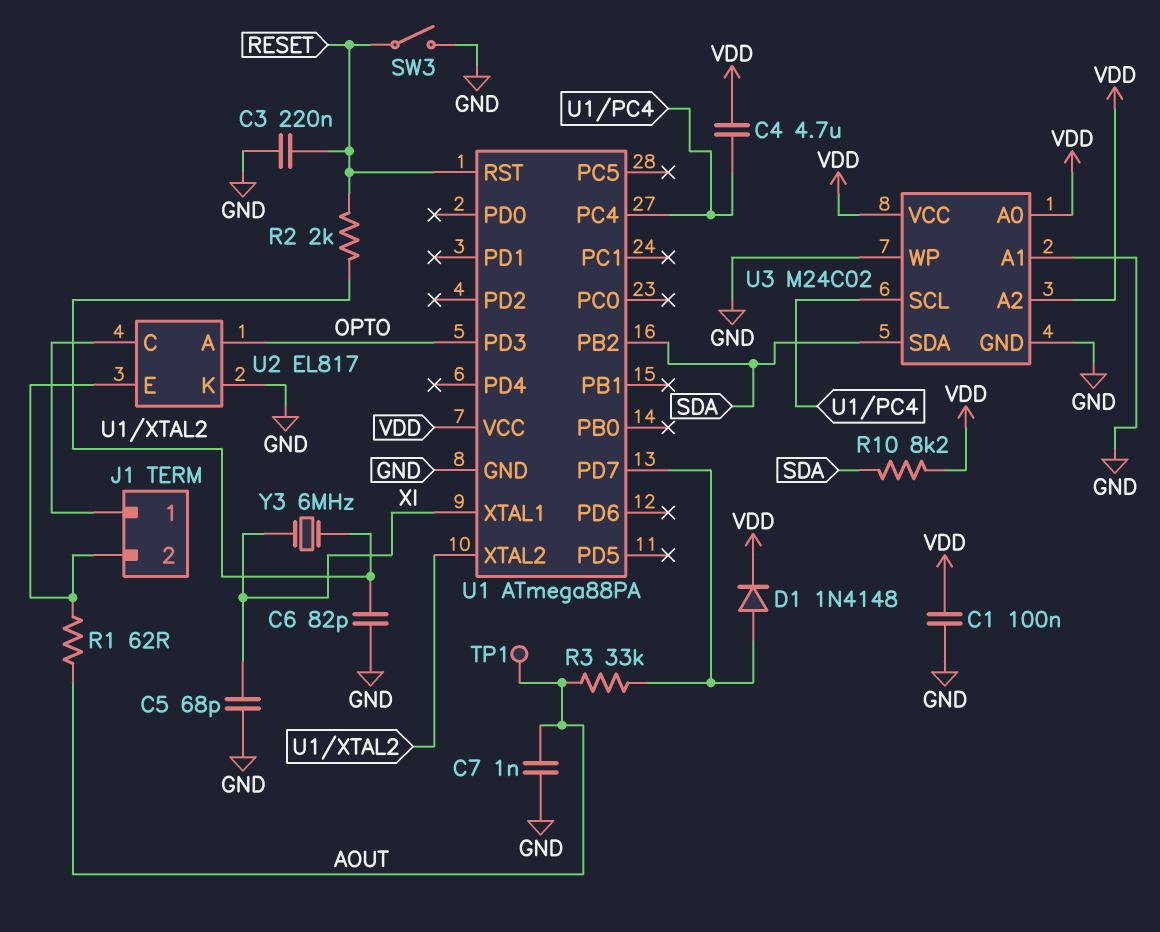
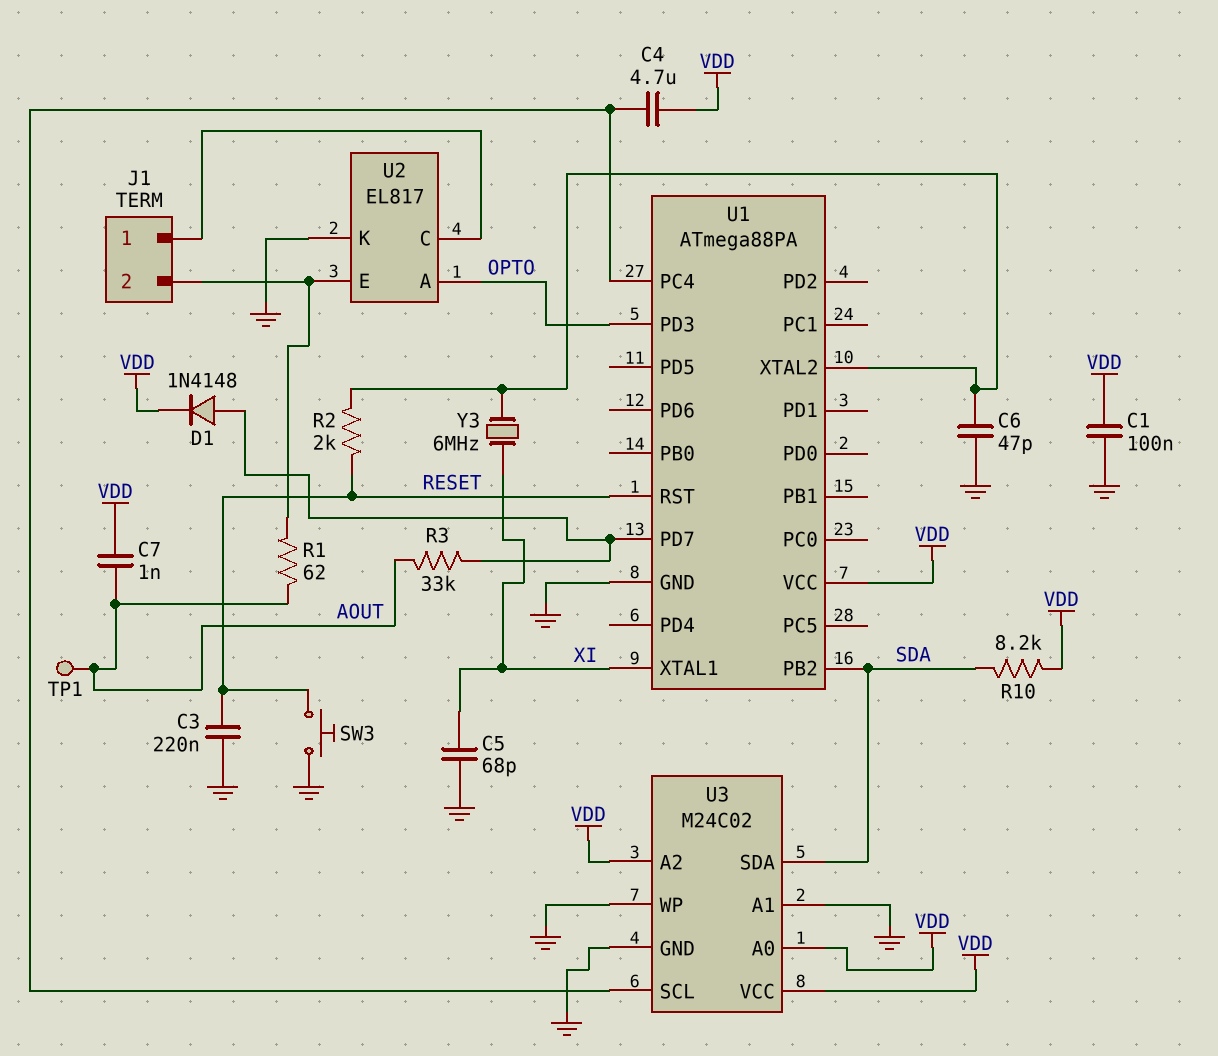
C6: 82pF (GND, U1/XTAL2) -> 47pF (GND, U1/XTAL2)
C7: 1nF (AOUT, GND) -> 1nF (AOUT, VDD)
SW3: switch (GND, RESET) -> button (GND, RESET)

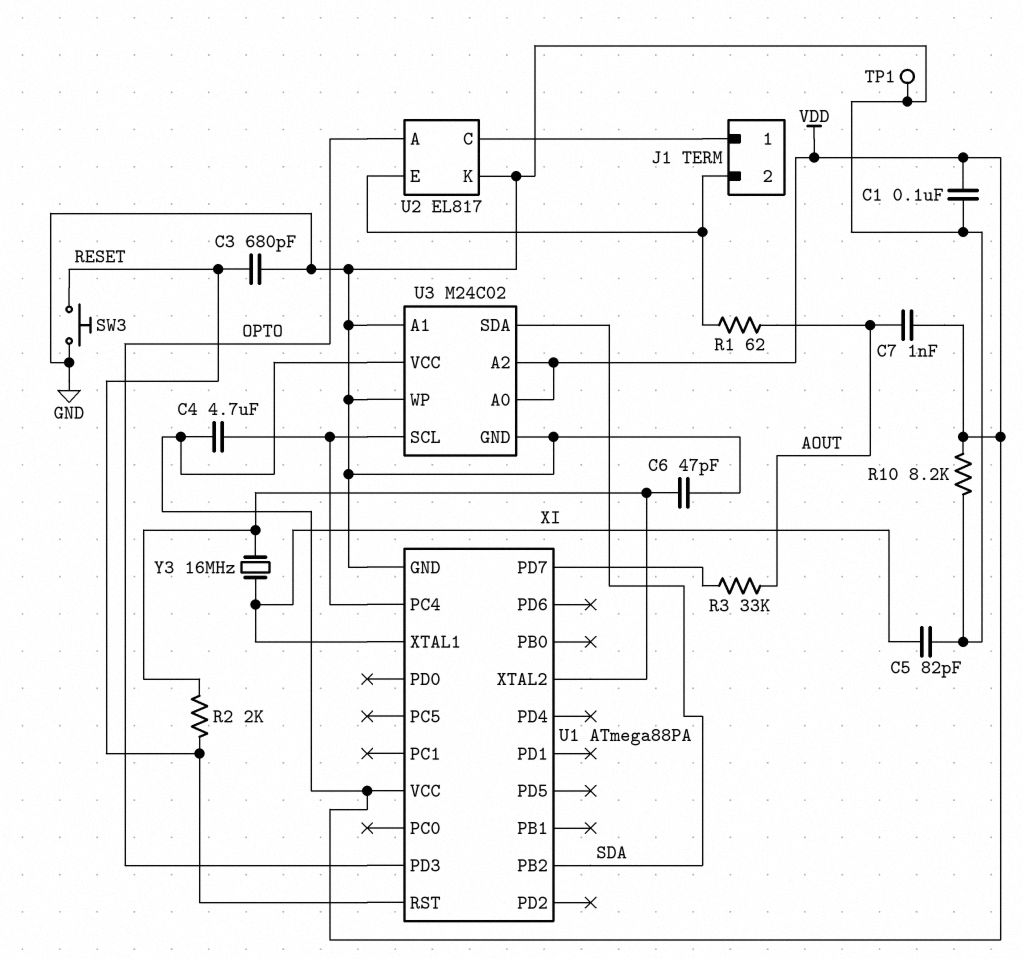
C3: 220nF (GND, RESET) -> 680pF (GND, RESET)
C5: 68pF (GND, XI) -> 82pF (GND, XI)
D1: diode 1N4148 (A U1/PD7, K VDD) -> none
R10: 8.2k (SDA, VDD) -> 8.2k (GND, VDD)
TP1: test point (AOUT) -> test point (GND)
Y3: 6MHz (U1/XTAL2, XI) -> 16MHz (U1/XTAL2, XI)

